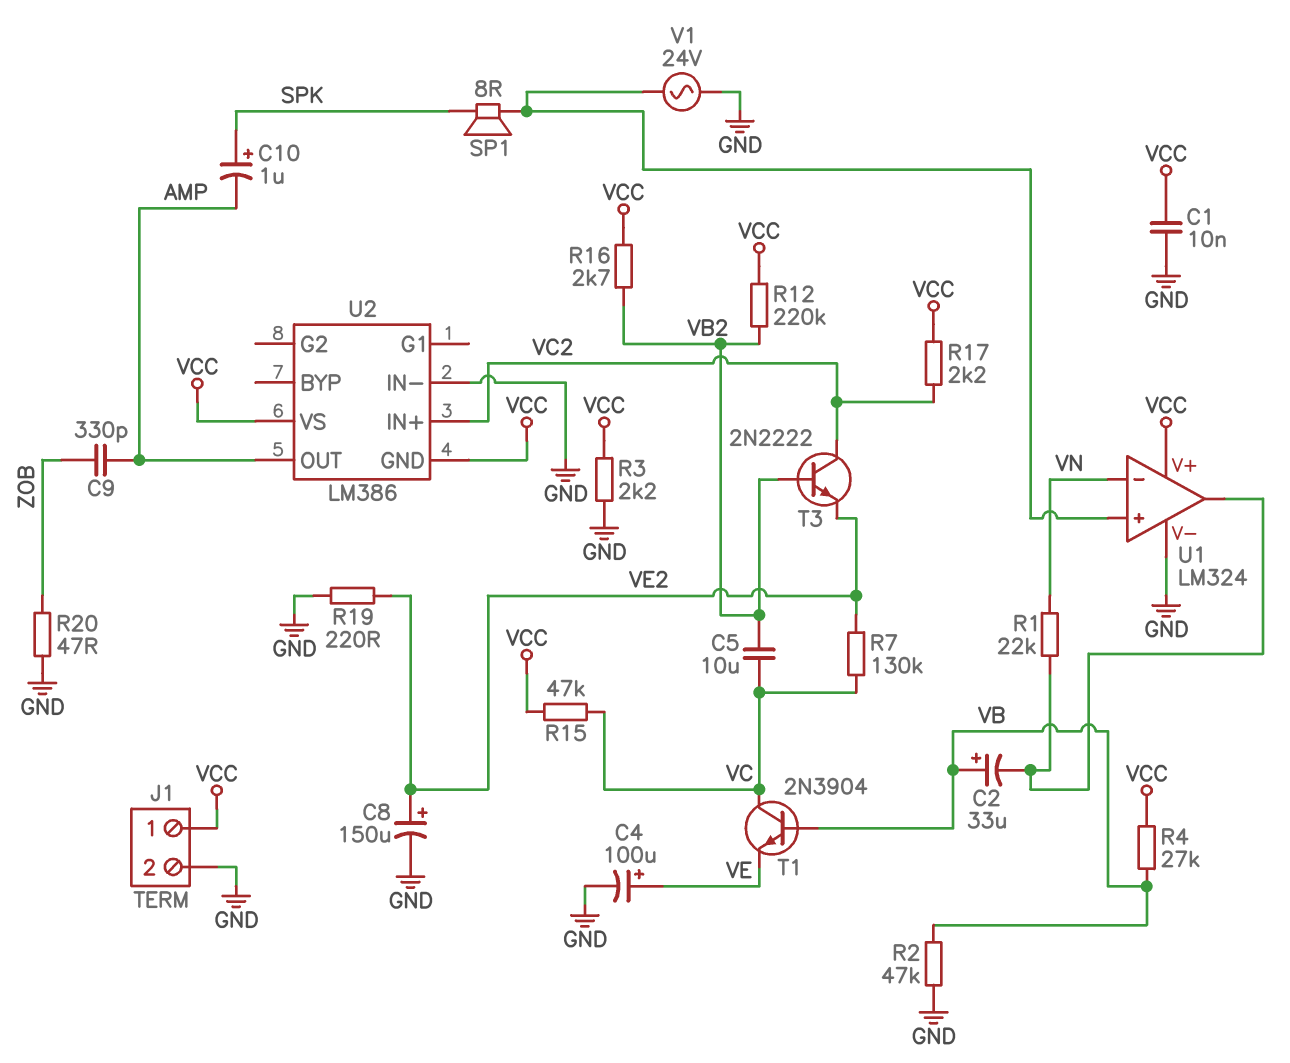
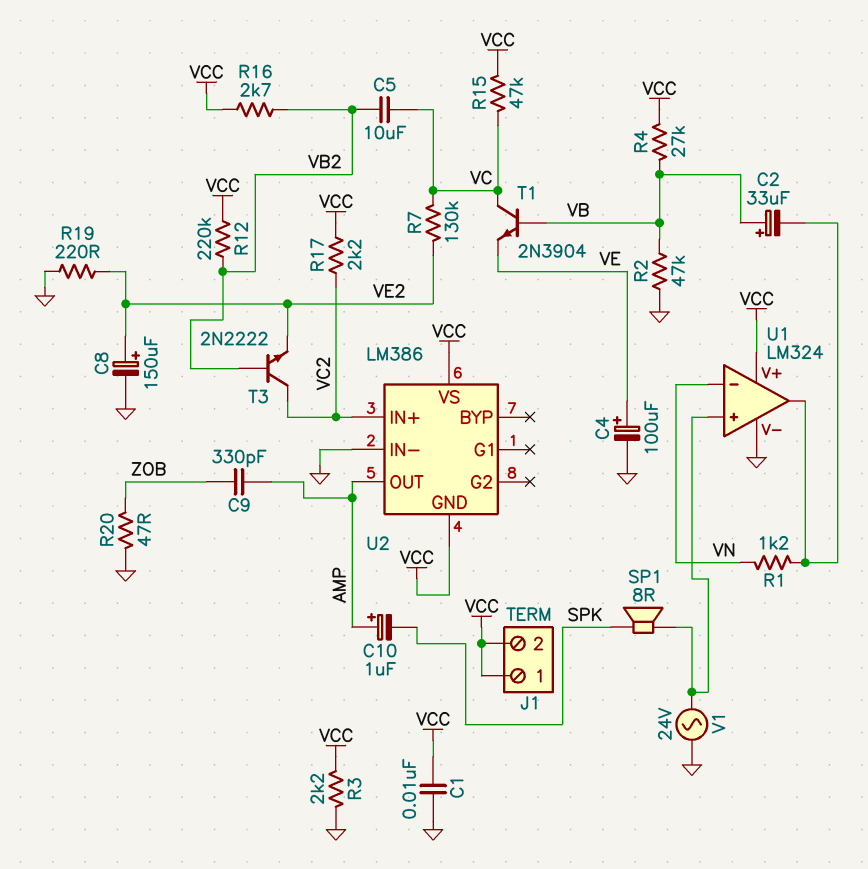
C10: 1uF (plus SPK, minus AMP) -> 1uF (plus AMP, minus SPK)
J1 pin 2: GND -> VCC
R1: 22k (U1/out, VN) -> 1.2k (U1/out, VN)

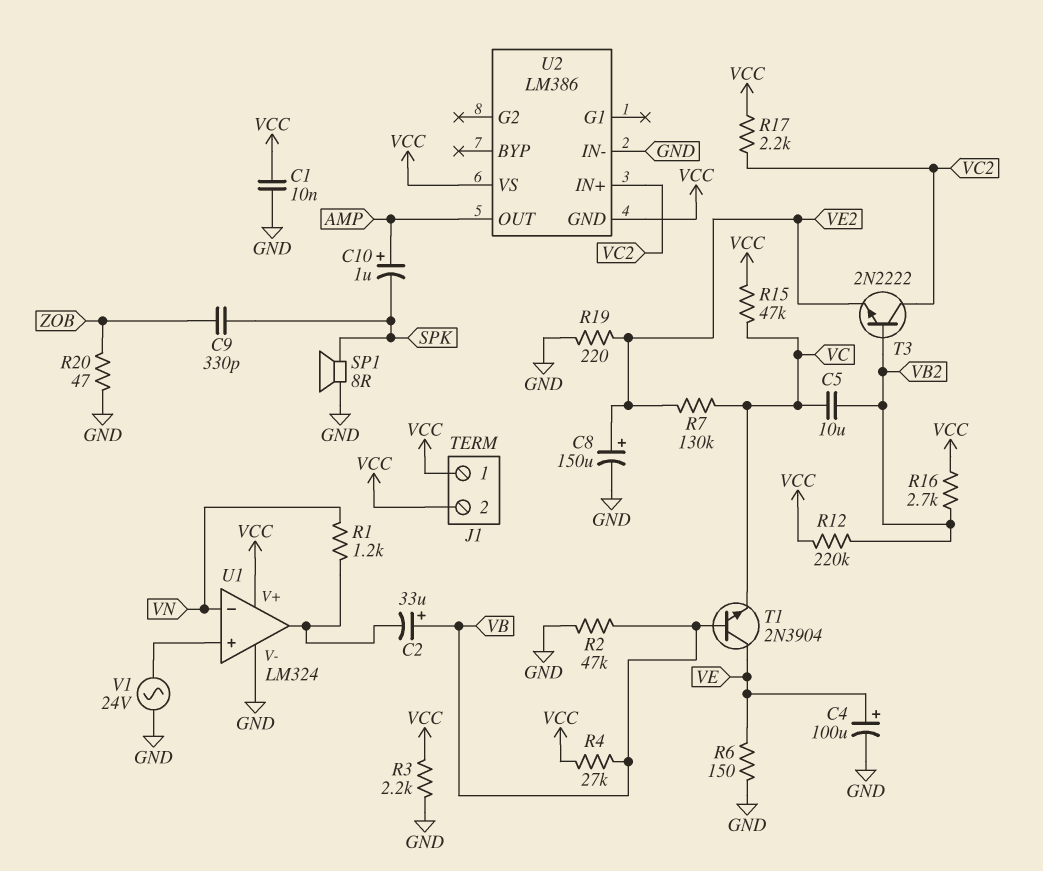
C9: 330pF (AMP, ZOB) -> 330pF (SPK, ZOB)
R6: none -> 150 (GND, VE)
SP1: speaker 8R (SPK, U1/in+) -> speaker 8R (GND, SPK)
T1: NPN 2N3904 (B VB, C VC, E VE) -> NPN 2N3904 (B VB, C VE, E VC)

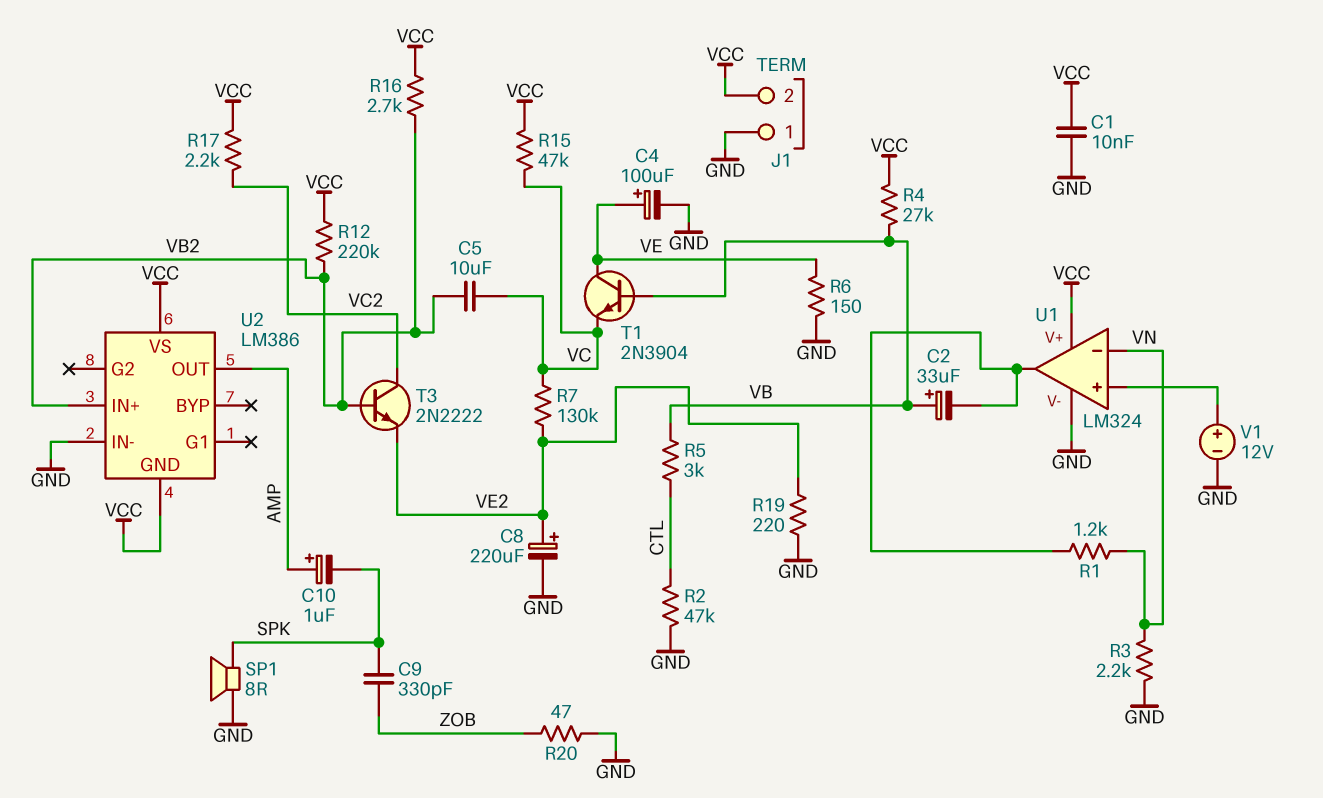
C8: 150uF (plus VE2, minus GND) -> 220uF (plus VE2, minus GND)
J1 pin 1: VCC -> GND
R2: 47k (GND, VB) -> 47k (CTL, GND)
R3: 2.2k (GND, VCC) -> 2.2k (GND, VN)
R5: none -> 3k (CTL, VB)
U2 pin IN+: VC2 -> VB2
V1: AC 24V (GND, U1/in+) -> 12V (plus U1/in+, minus GND)

